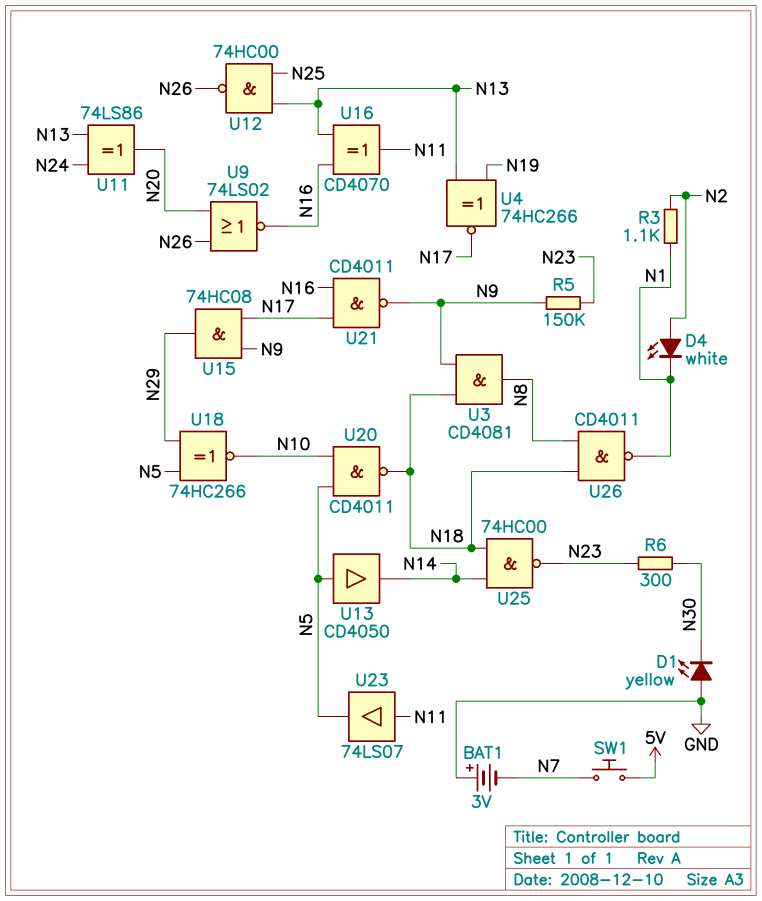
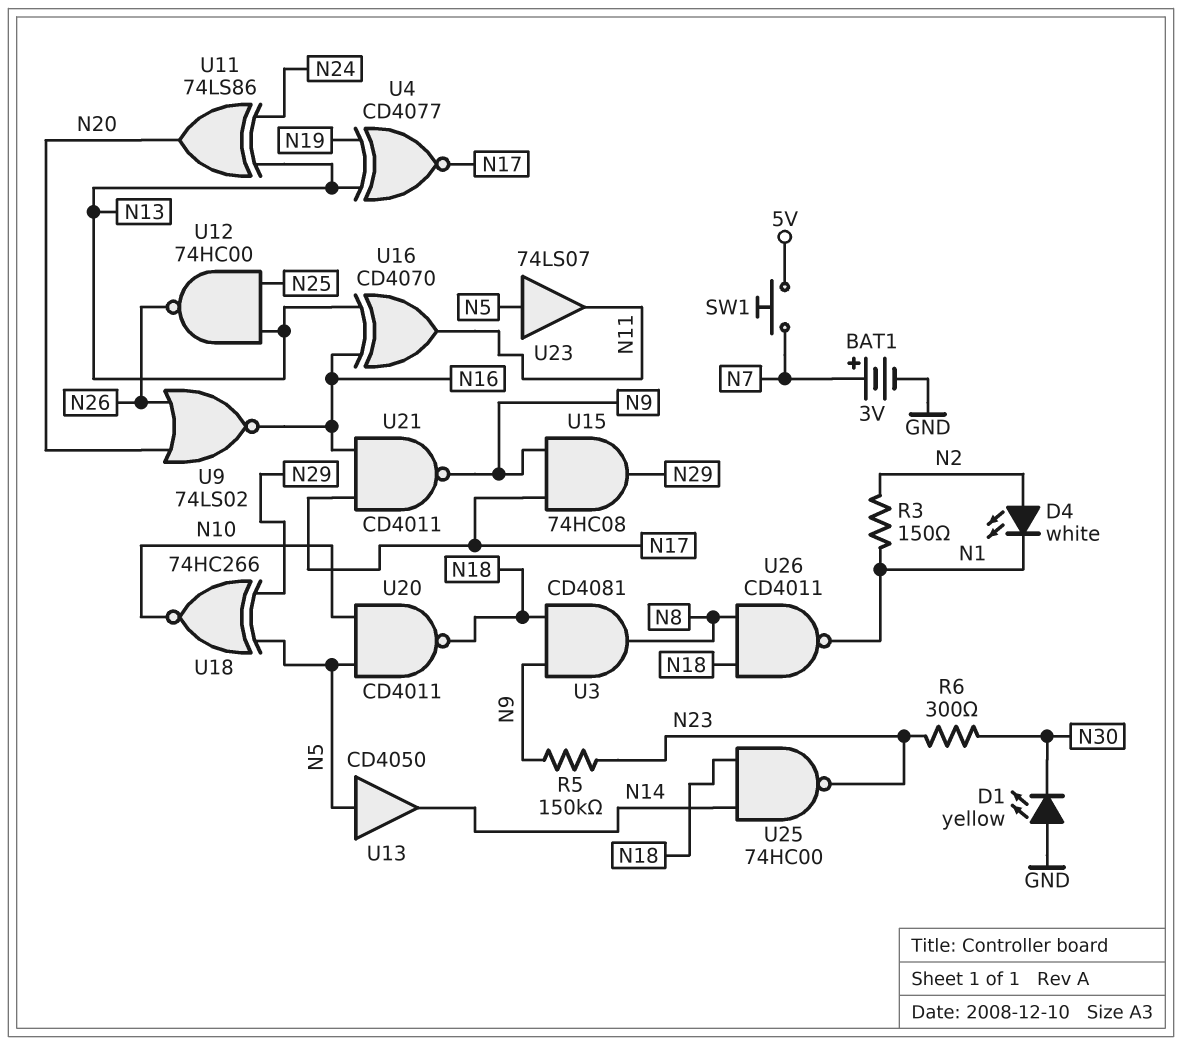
BAT1: 3V (plus GND, minus N7) -> 3V (plus N7, minus GND)
R3: 1.1k (N1, N2) -> 150 (N1, N2)
U4: XNOR 74HC266 (in N13, in N19, out N17) -> XNOR CD4077 (in N13, in N19, out N17)
U23: buffer 74LS07 (in N11, out N5) -> buffer 74LS07 (in N5, out N11)

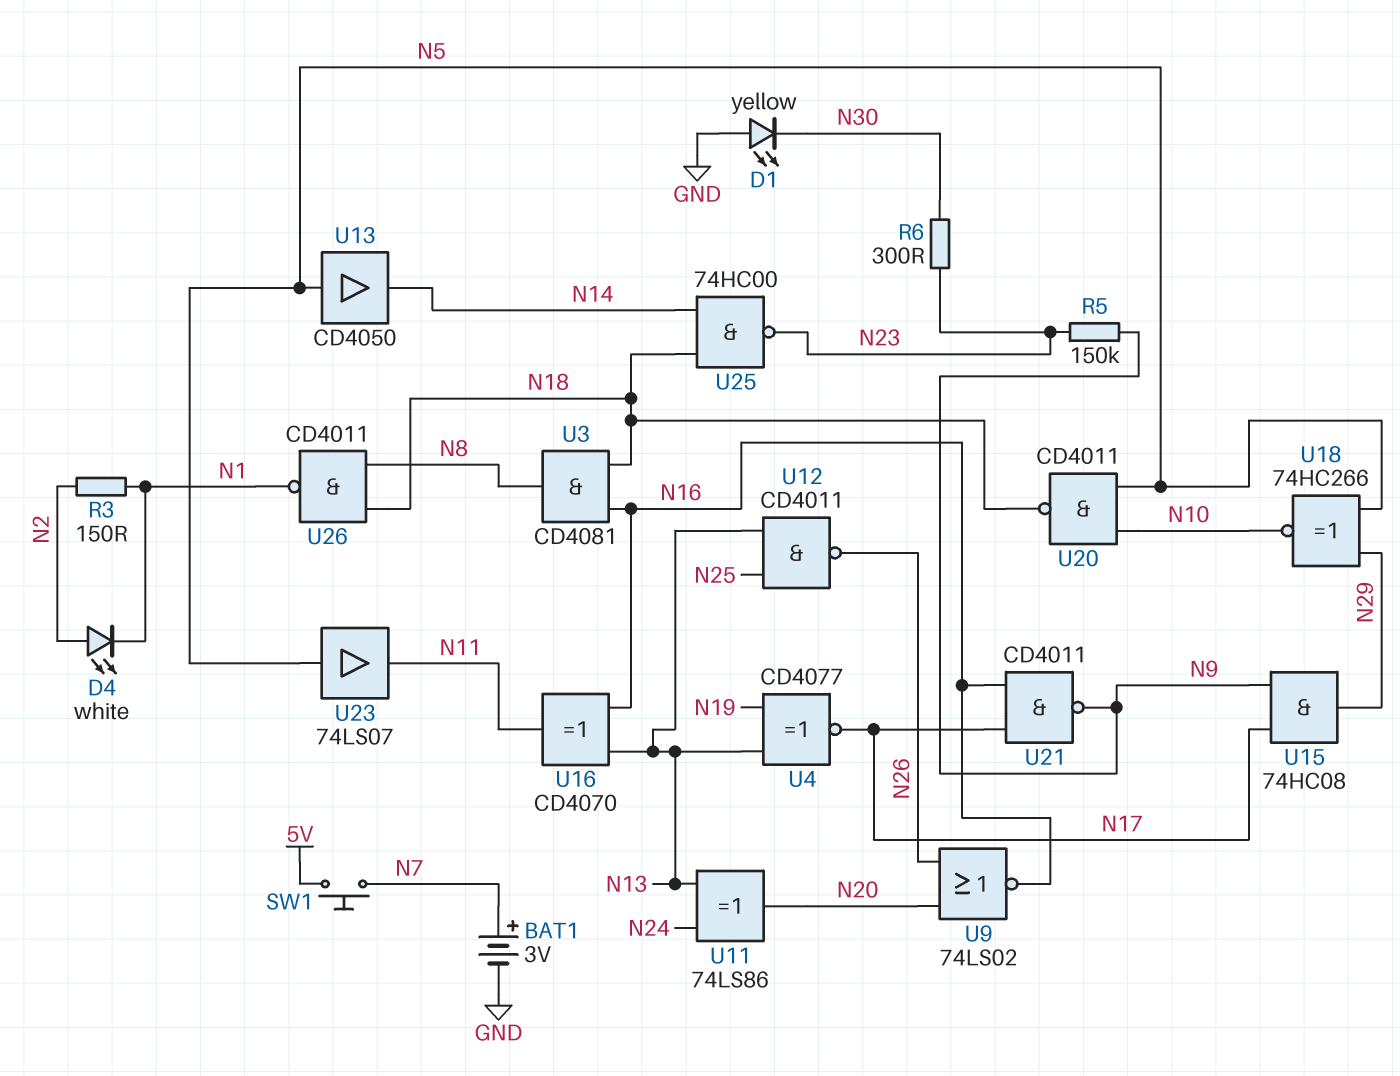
U3: AND CD4081 (in N9, in N18, out N8) -> AND CD4081 (in N16, in N18, out N8)
U12: NAND 74HC00 (in N13, in N25, out N26) -> NAND CD4011 (in N13, in N25, out N26)

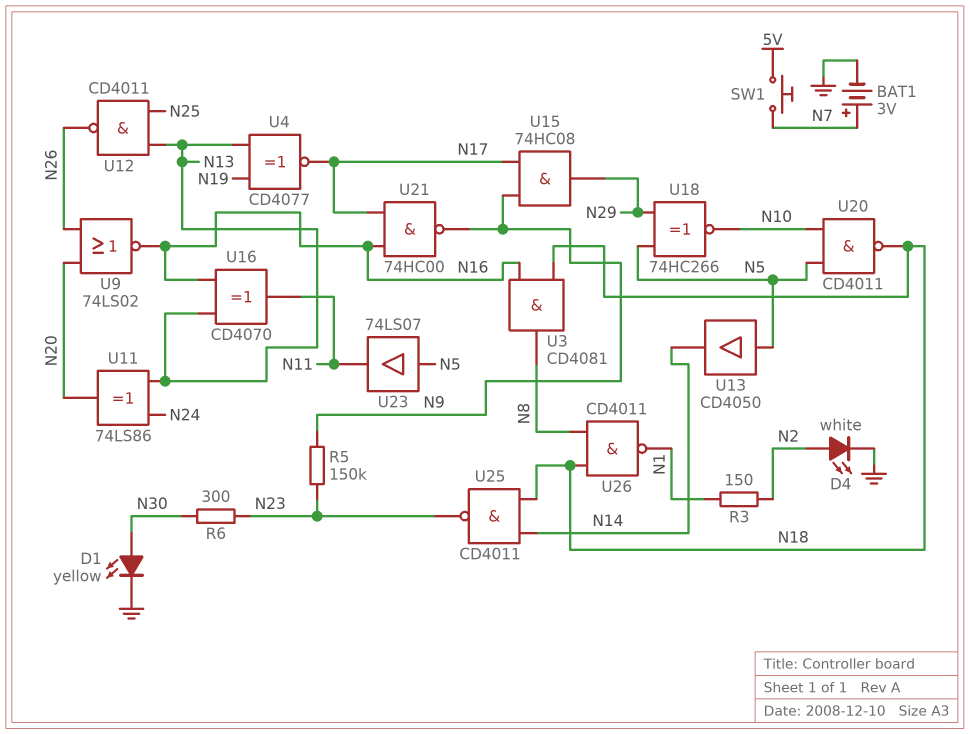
D1: LED yellow (A GND, K N30) -> LED yellow (A N30, K GND)
D4: LED white (A N2, K N1) -> LED white (A N2, K GND)
U21: NAND CD4011 (in N16, in N17, out N9) -> NAND 74HC00 (in N16, in N17, out N9)
U25: NAND 74HC00 (in N14, in N18, out N23) -> NAND CD4011 (in N14, in N18, out N23)

